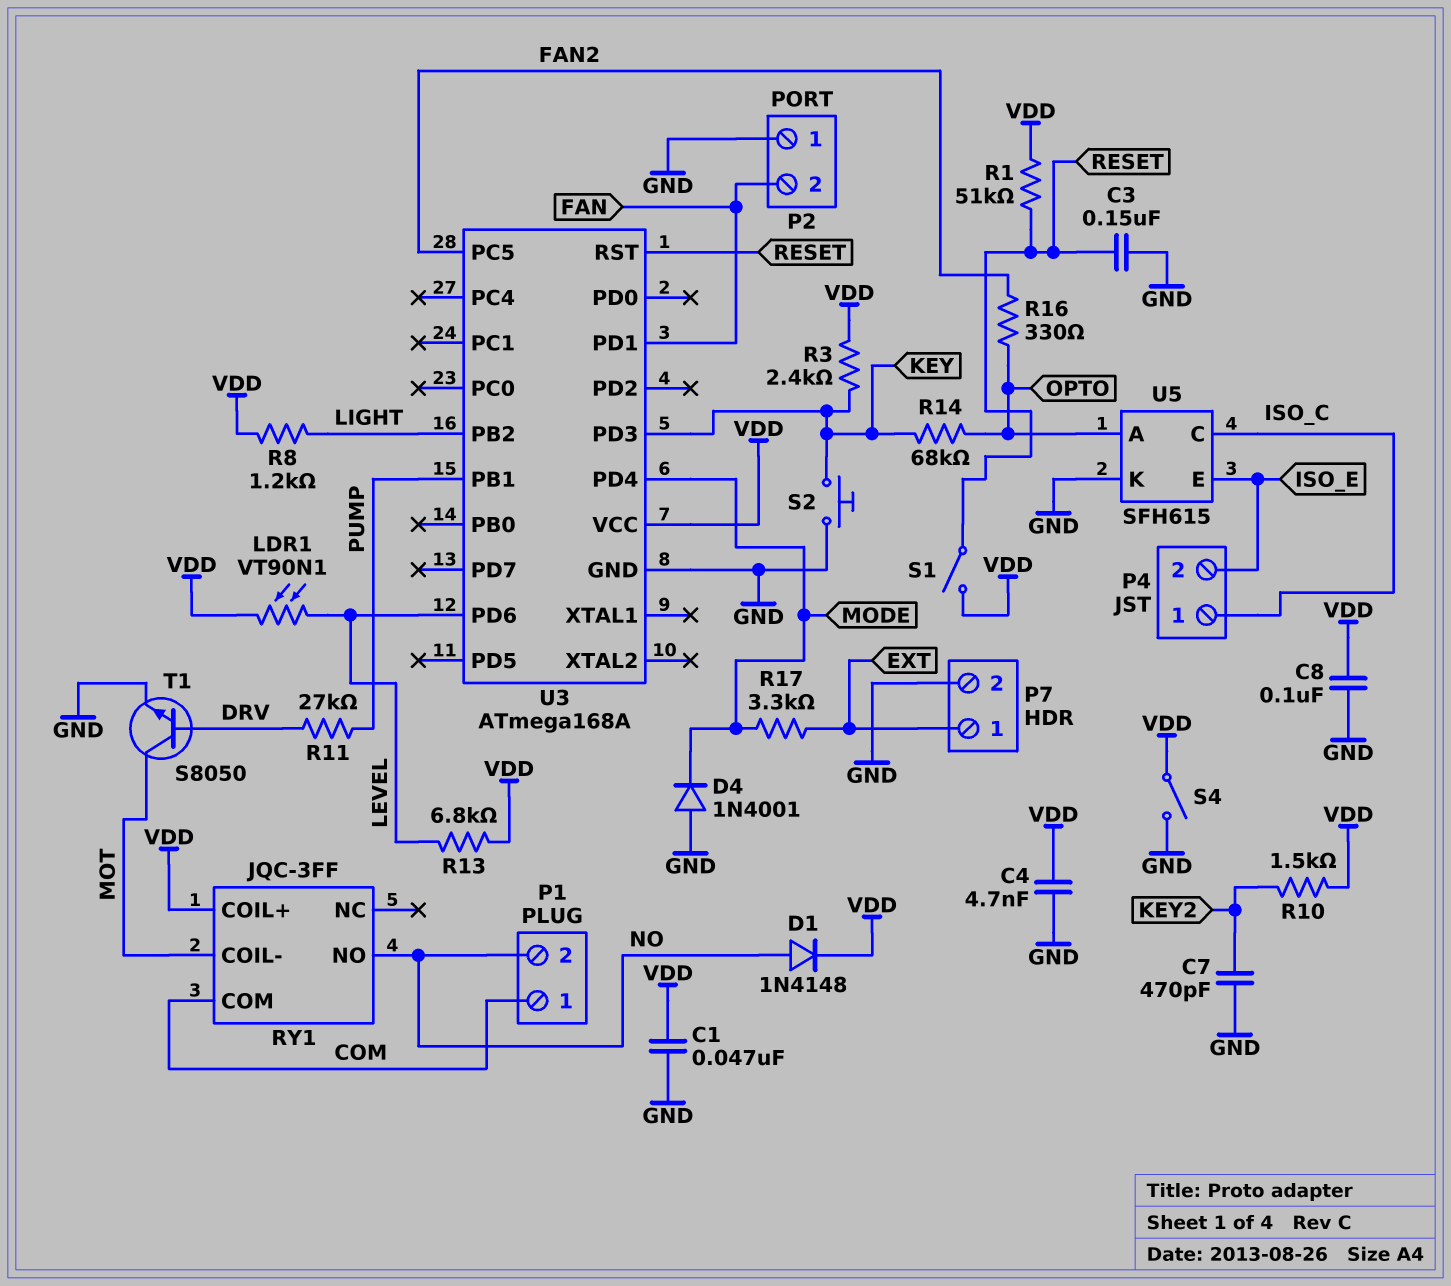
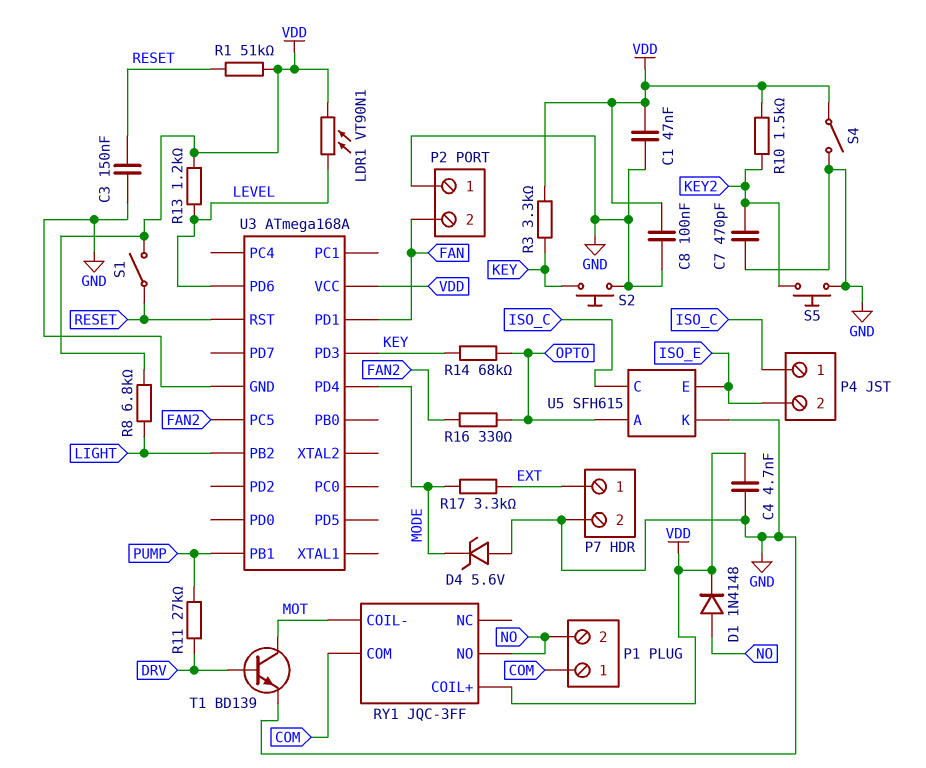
D4: diode 1N4001 (A GND, K MODE) -> zener 5.6V (A GND, K MODE)
R3: 2.4k (KEY, VDD) -> 3.3k (KEY, VDD)
R8: 1.2k (LIGHT, VDD) -> 6.8k (LIGHT, VDD)
R13: 6.8k (LEVEL, VDD) -> 1.2k (LEVEL, VDD)
S5: none -> button (GND, KEY2)
T1: NPN S8050 (B DRV, C MOT, E GND) -> NPN BD139 (B DRV, C MOT, E GND)

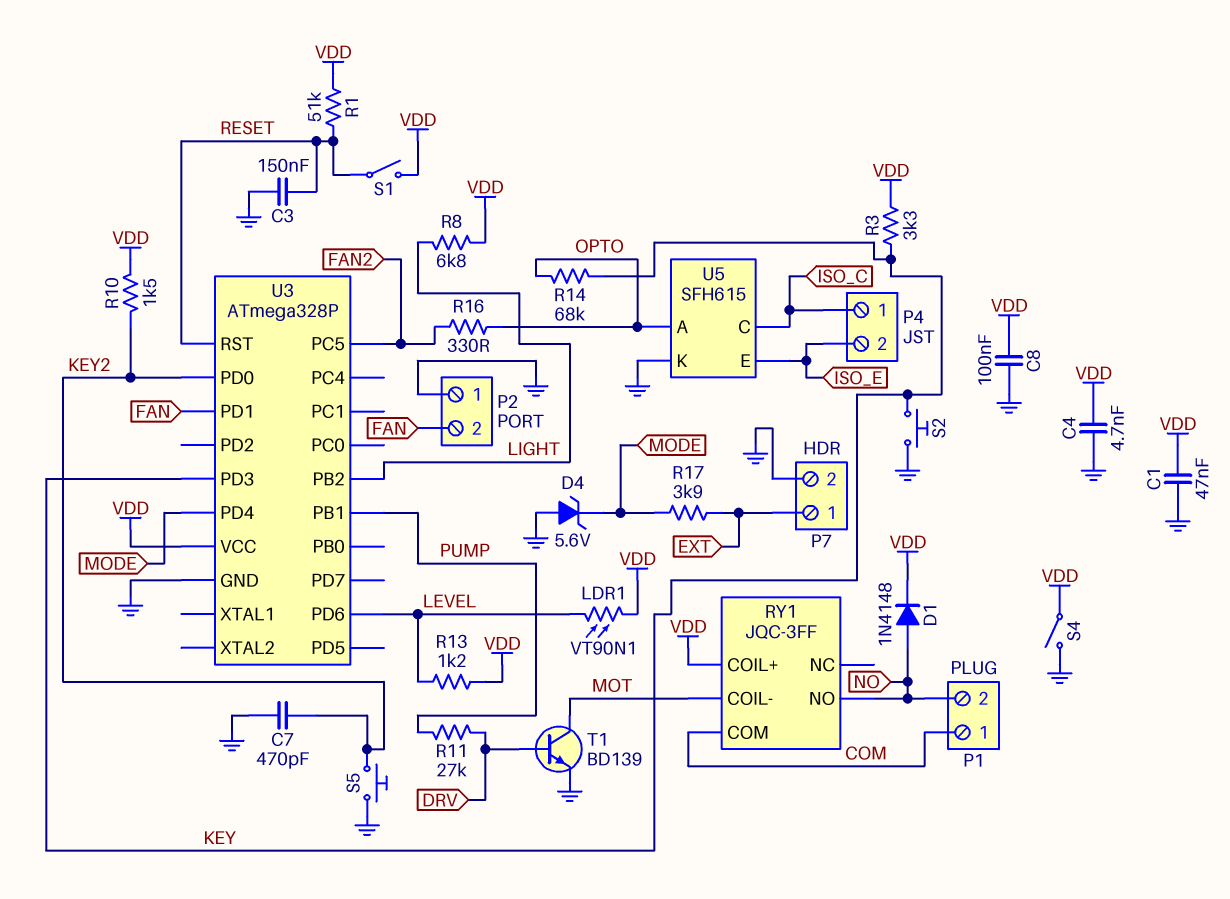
R17: 3.3k (EXT, MODE) -> 3.9k (EXT, MODE)
U3: ATmega168A -> ATmega328P
U3 pin PD0: none -> KEY2

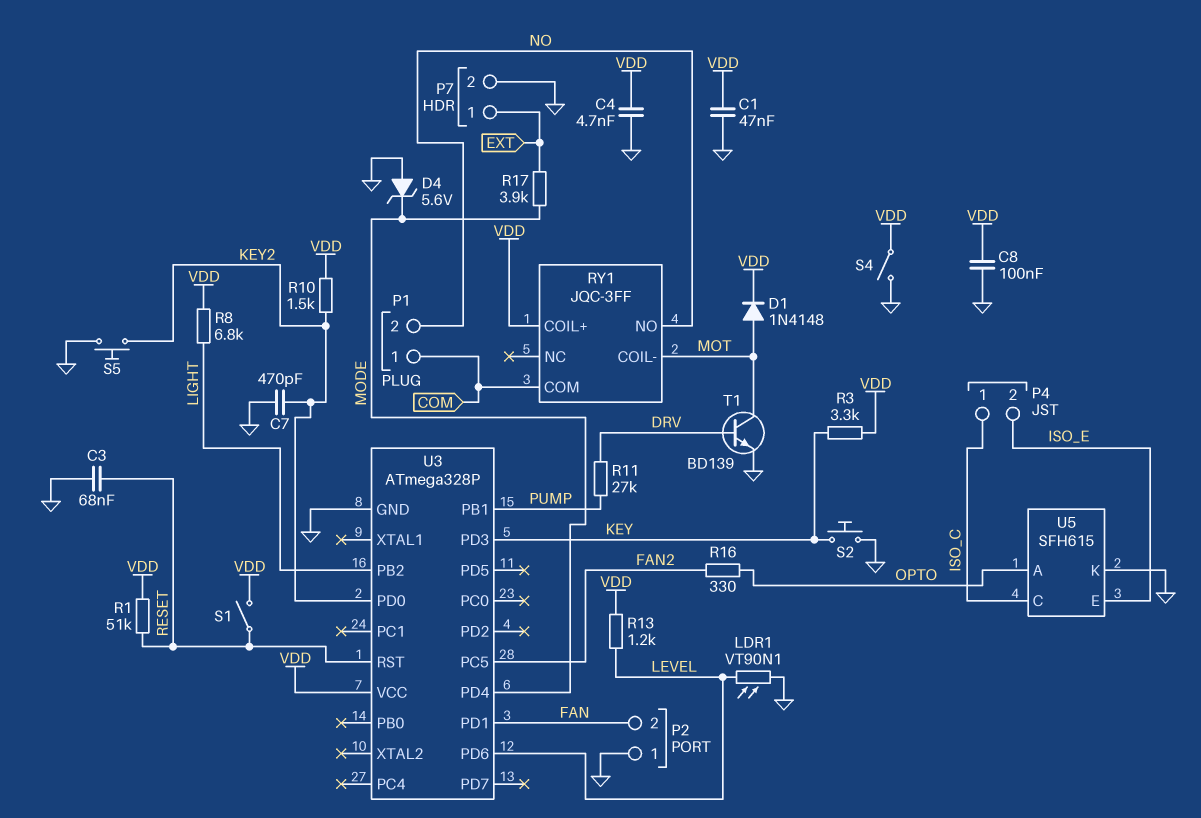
C3: 150nF (GND, RESET) -> 68nF (GND, RESET)
D1: diode 1N4148 (A NO, K VDD) -> diode 1N4148 (A MOT, K VDD)
LDR1: VT90N1 (LEVEL, VDD) -> VT90N1 (GND, LEVEL)
R14: 68k (KEY, OPTO) -> none

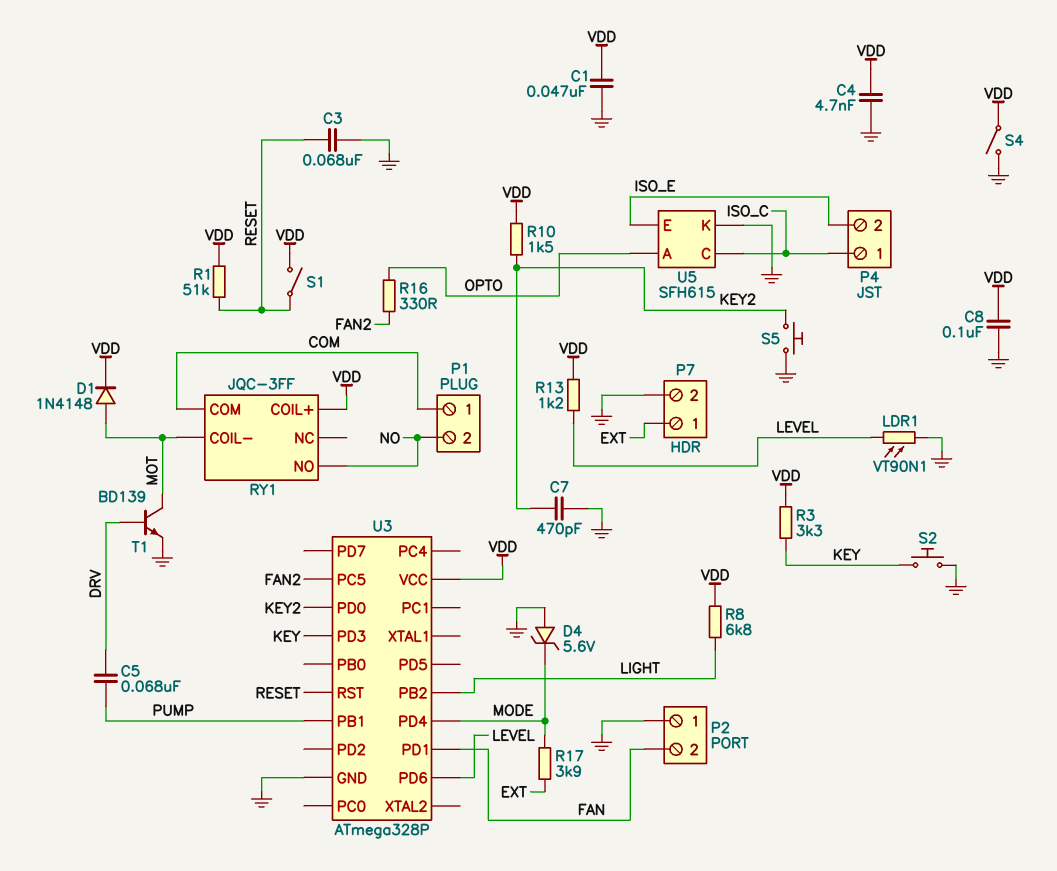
C5: none -> 68nF (DRV, PUMP)
R11: 27k (DRV, PUMP) -> none

